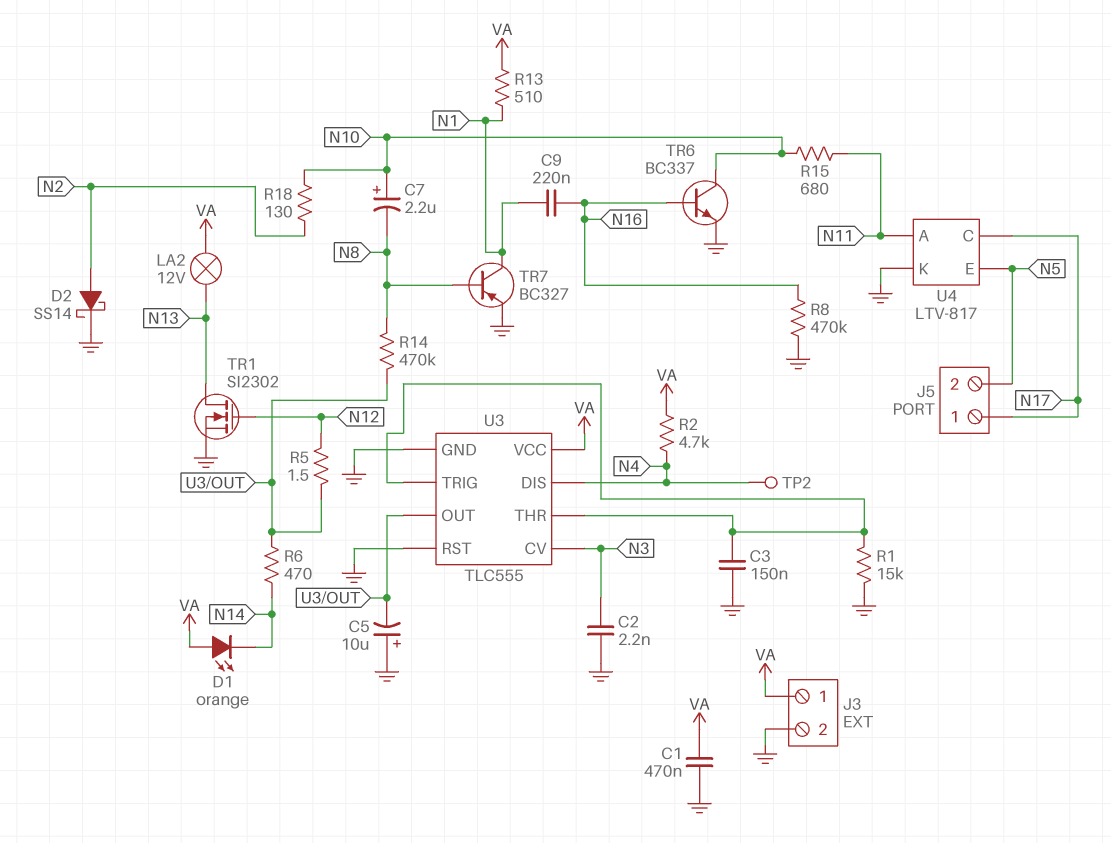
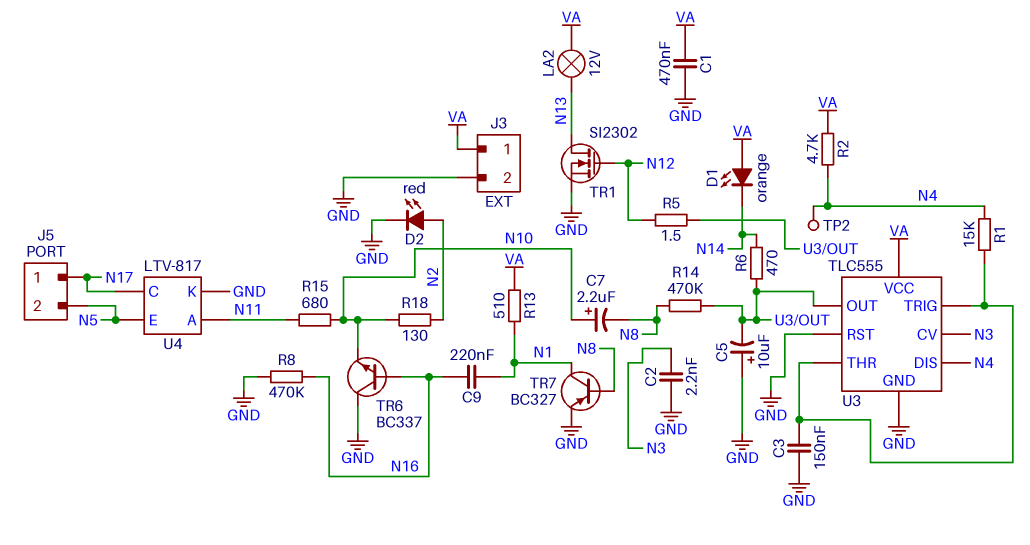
D2: schottky SS14 (A N2, K GND) -> LED red (A N2, K GND)
R1: 15k (GND, U3/THR) -> 15k (N4, U3/THR)
TR6: NPN BC337 (B N16, C N10, E GND) -> NPN BC337 (B N16, C GND, E N10)

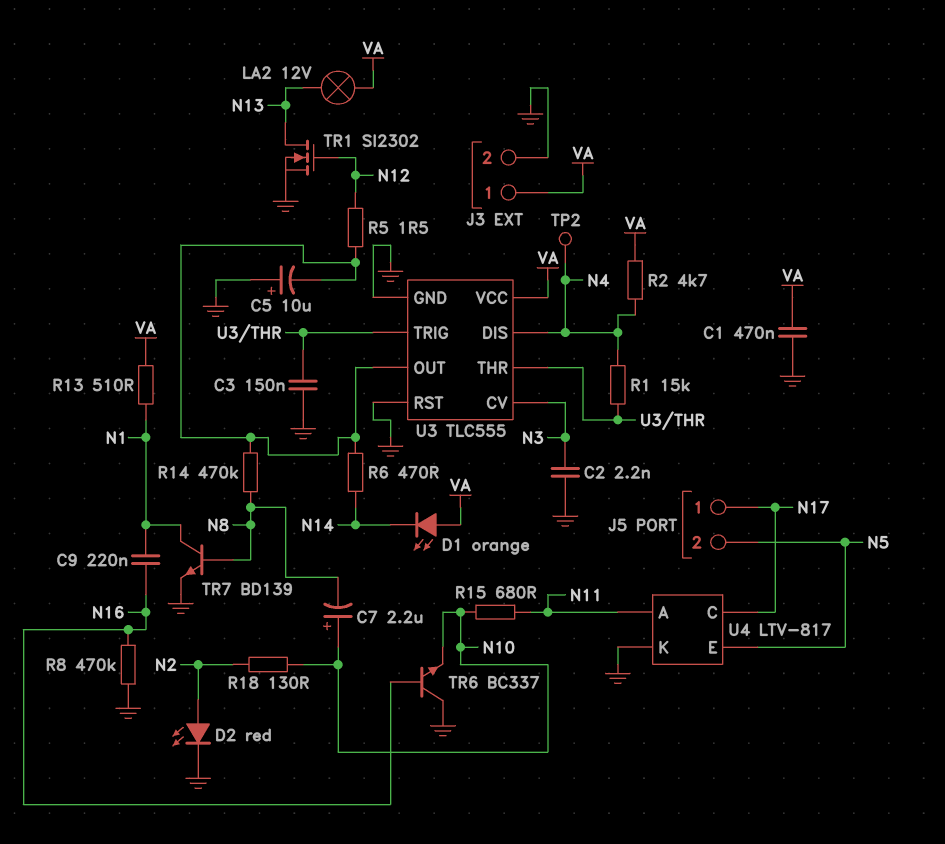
TR7: PNP BC327 (B N8, C N1, E GND) -> NPN BD139 (B N8, C N1, E GND)

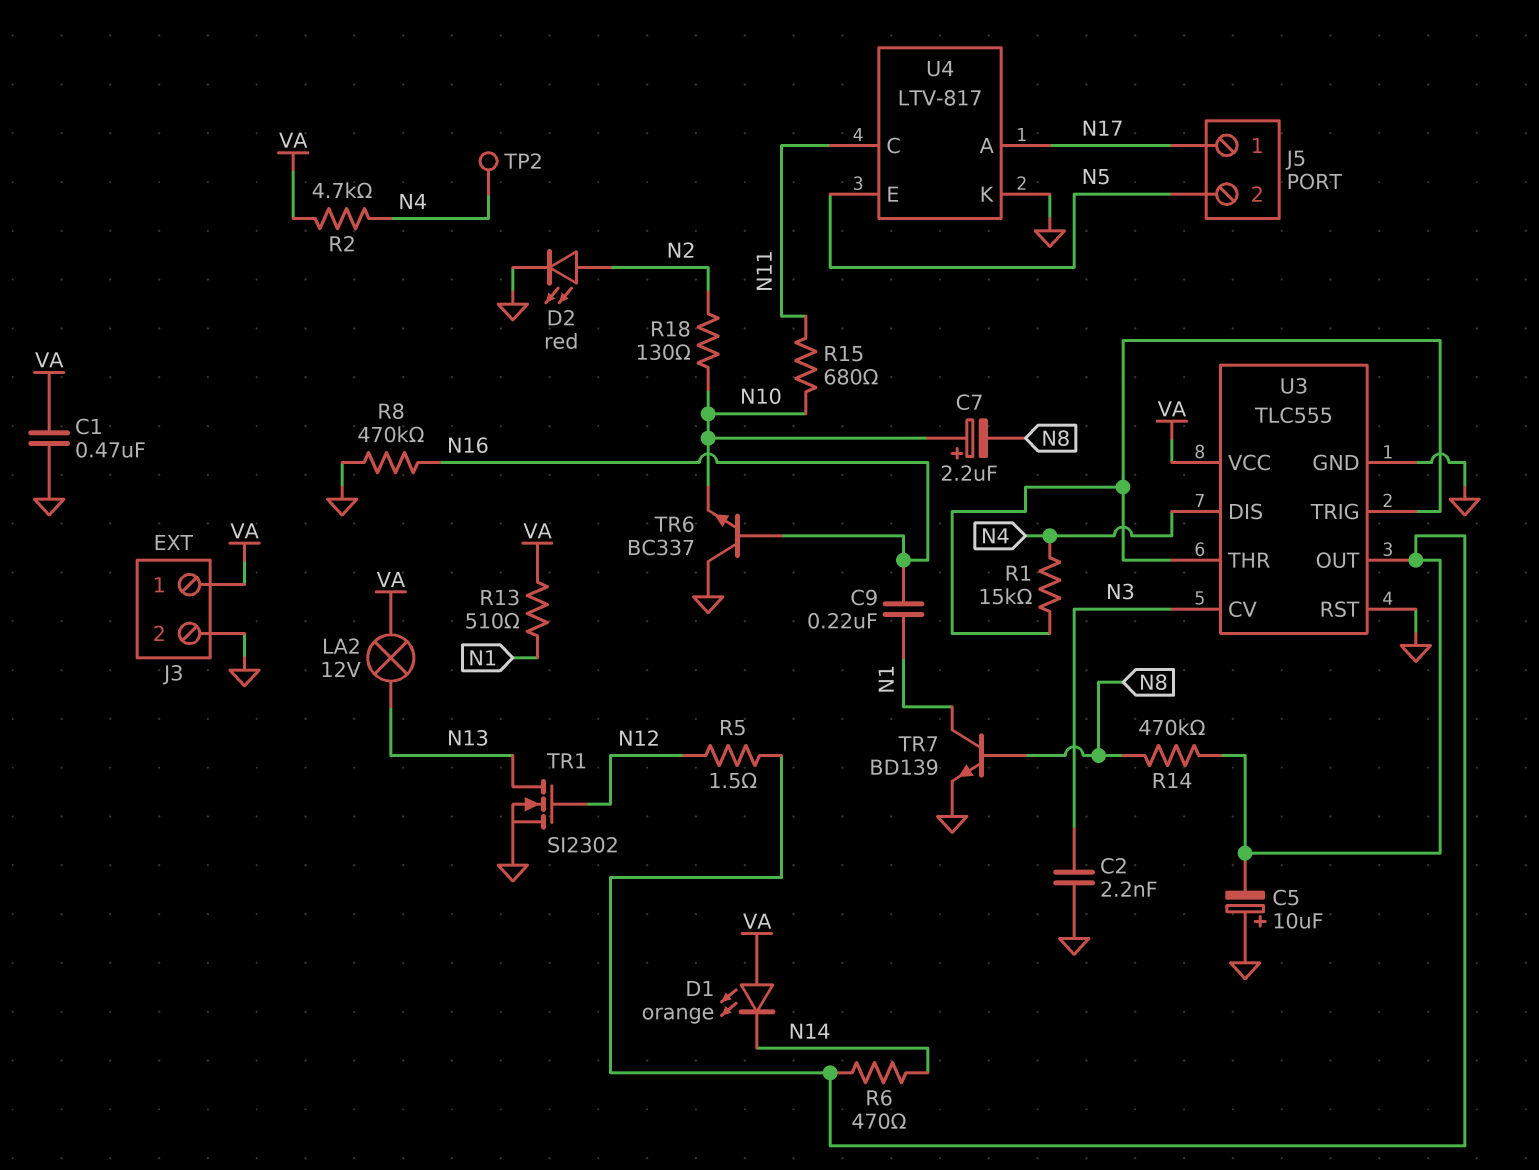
C3: 150nF (GND, U3/THR) -> none
U4 pin A: N11 -> N17
U4 pin C: N17 -> N11

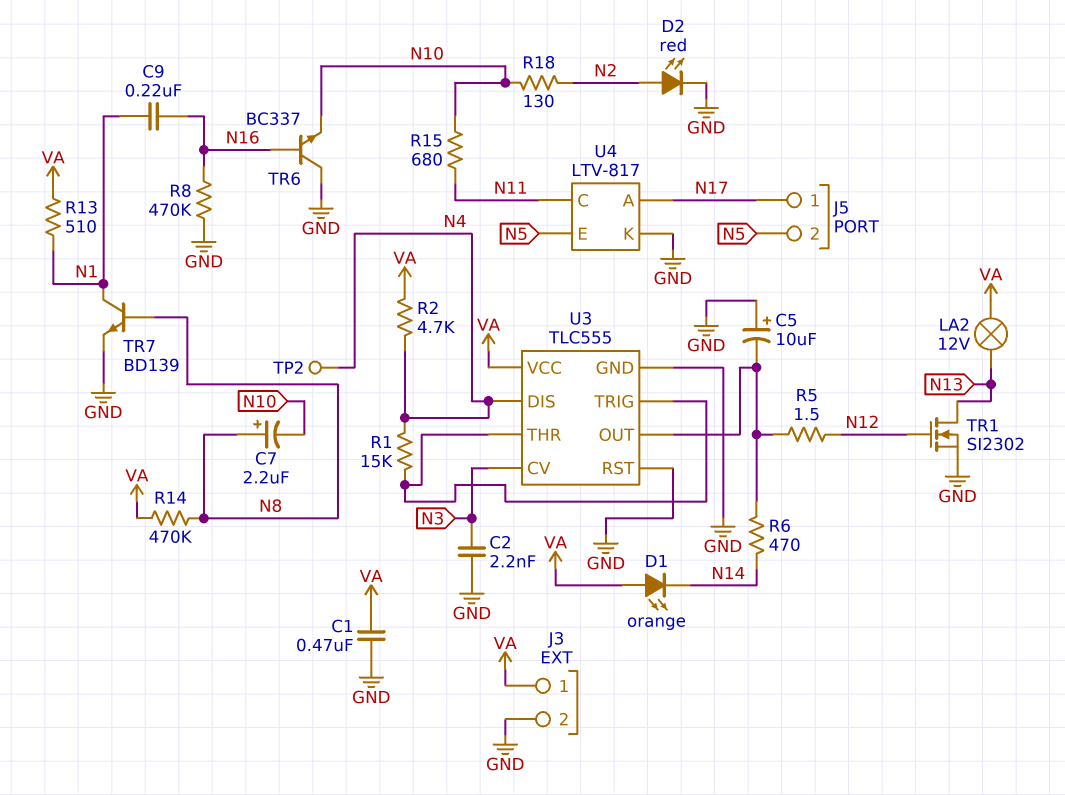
C7: 2.2uF (plus N10, minus N8) -> 2.2uF (plus N8, minus N10)
R14: 470k (N8, U3/OUT) -> 470k (N8, VA)

